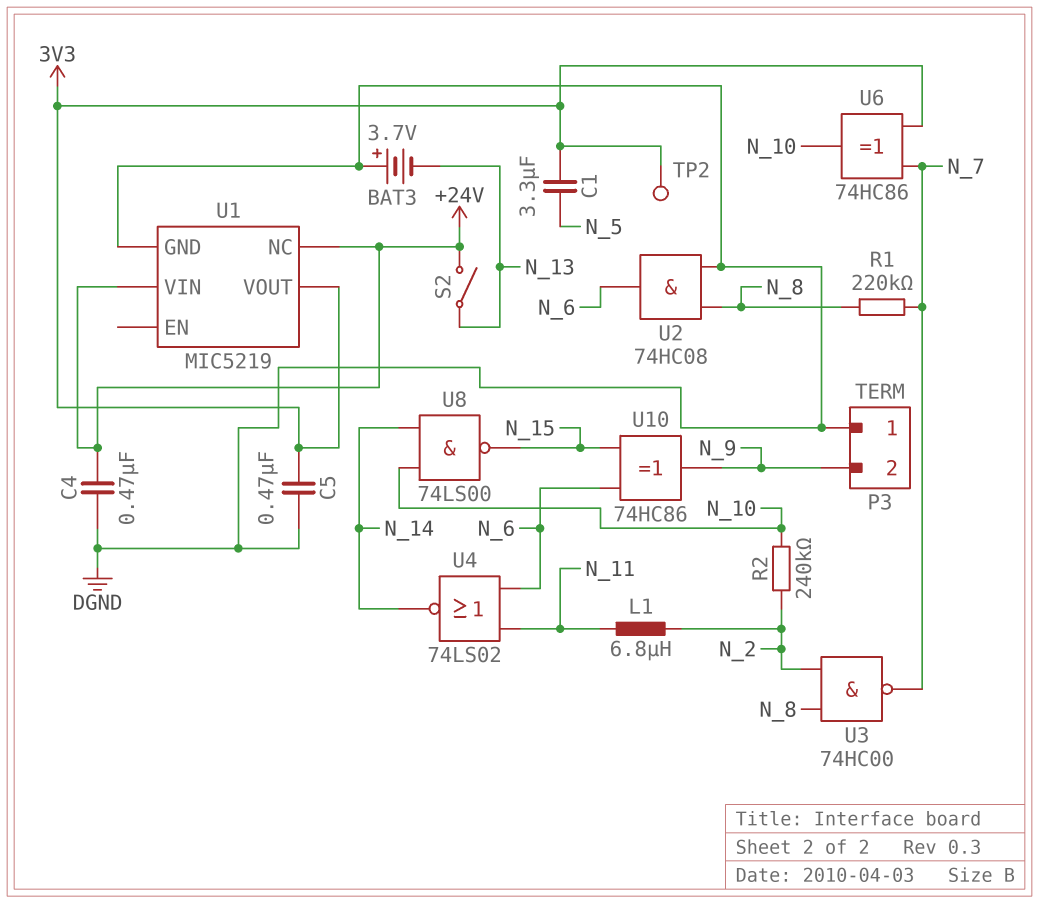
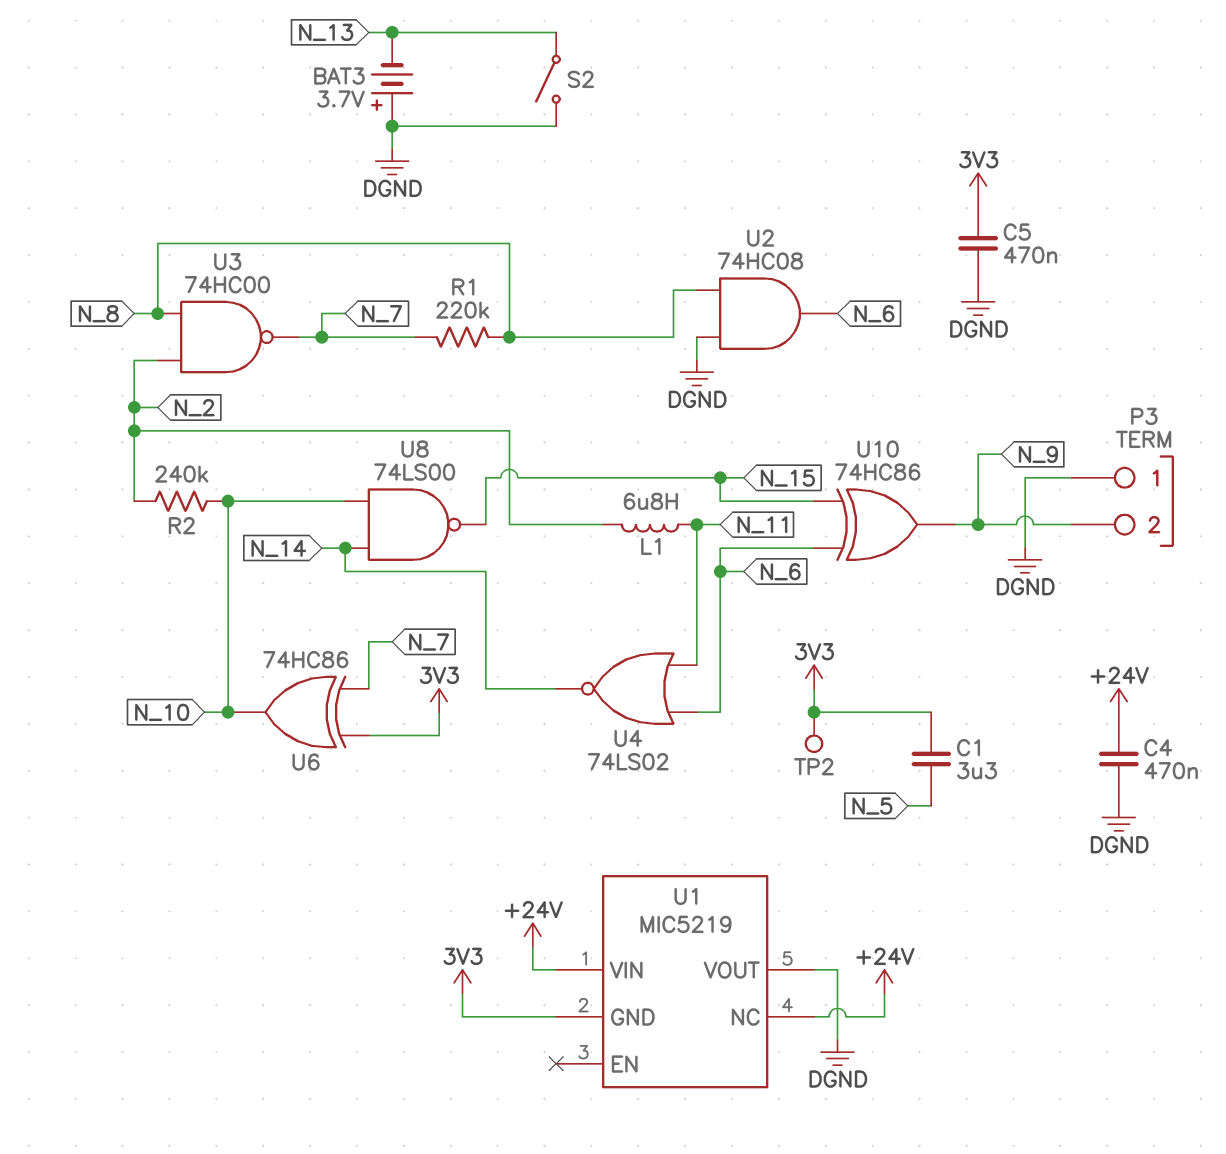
S2: switch (+24V, N_13) -> switch (DGND, N_13)
U1 pin GND: DGND -> 3V3
U1 pin VOUT: 3V3 -> DGND

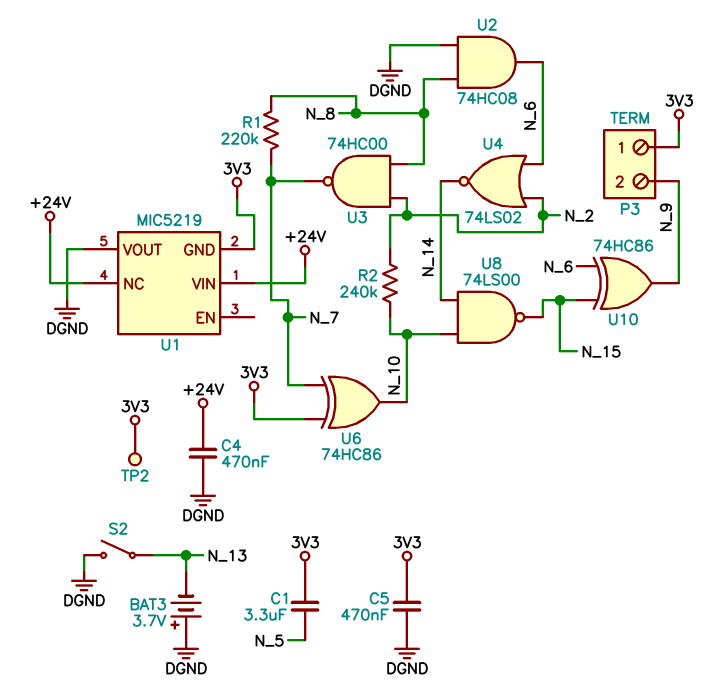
L1: 6.8uH (N_2, N_11) -> none
P3 pin 1: DGND -> 3V3
U4: NOR 74LS02 (in N_6, in N_11, out N_14) -> NOR 74LS02 (in N_2, in N_6, out N_14)

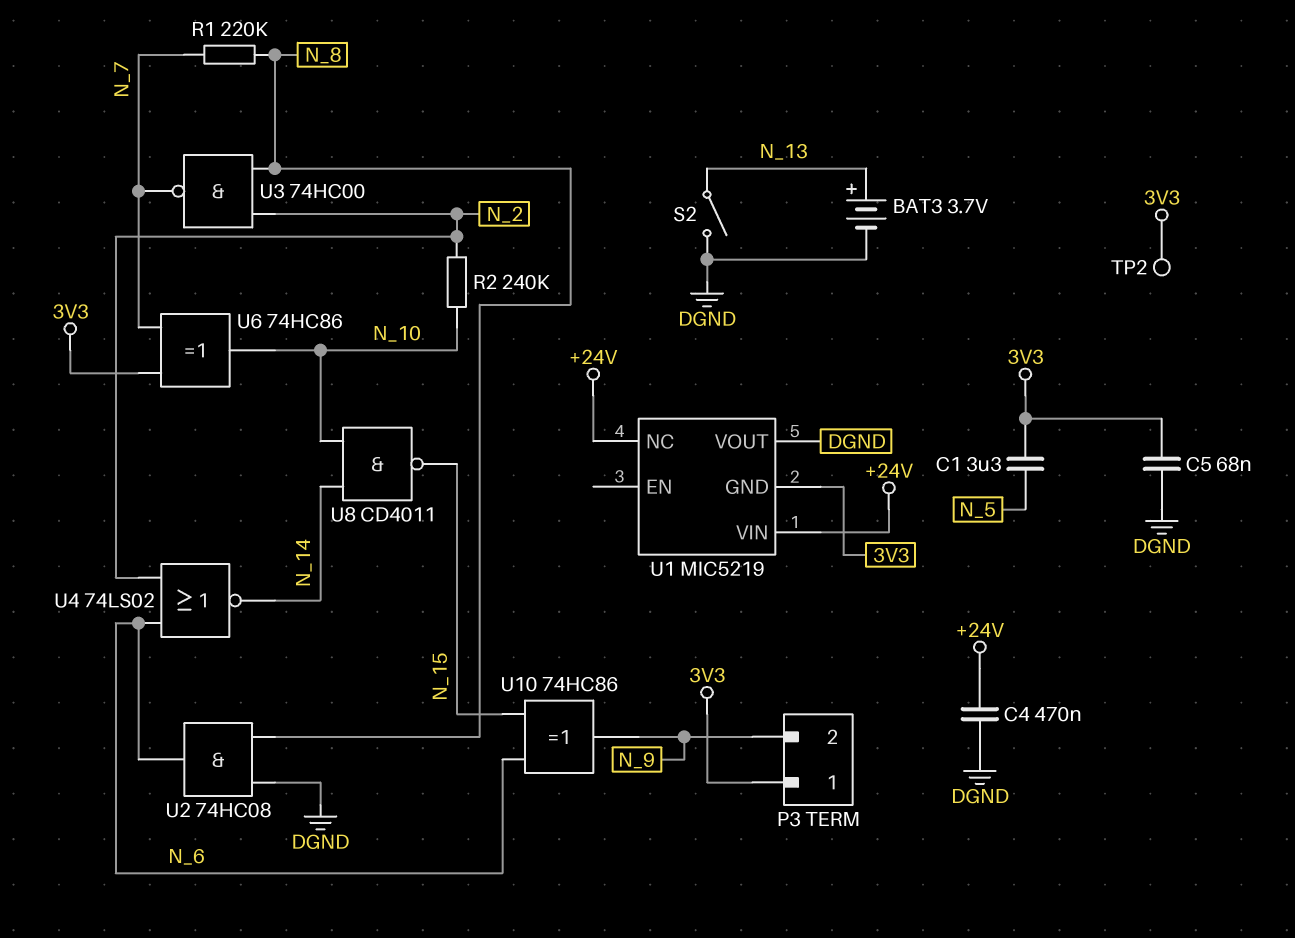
BAT3: 3.7V (plus DGND, minus N_13) -> 3.7V (plus N_13, minus DGND)
C5: 470nF (3V3, DGND) -> 68nF (3V3, DGND)
U8: NAND 74LS00 (in N_10, in N_14, out N_15) -> NAND CD4011 (in N_10, in N_14, out N_15)

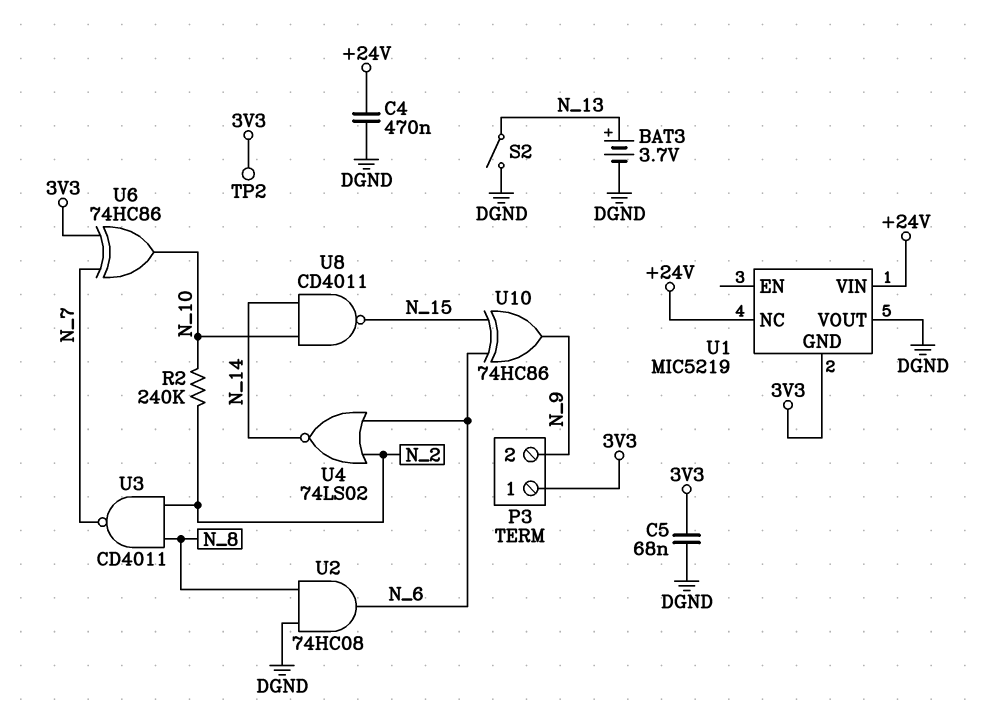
C1: 3.3uF (3V3, N_5) -> none
R1: 220k (N_7, N_8) -> none
U3: NAND 74HC00 (in N_2, in N_8, out N_7) -> NAND CD4011 (in N_2, in N_8, out N_7)

